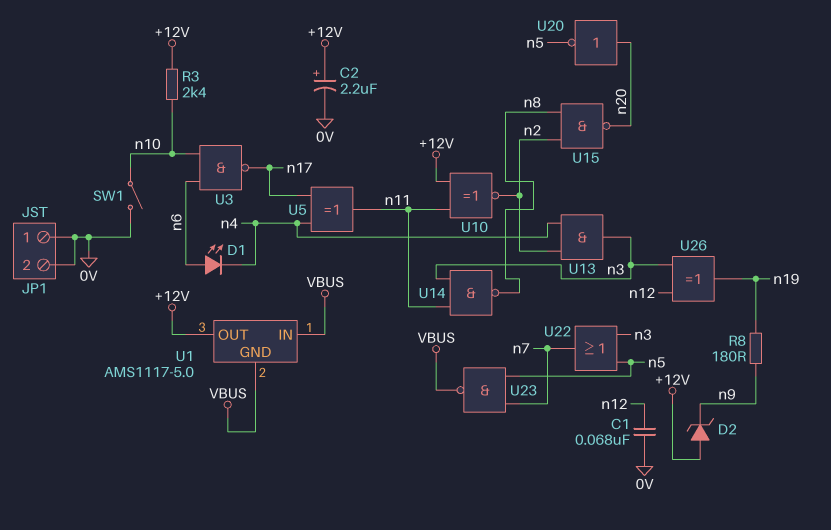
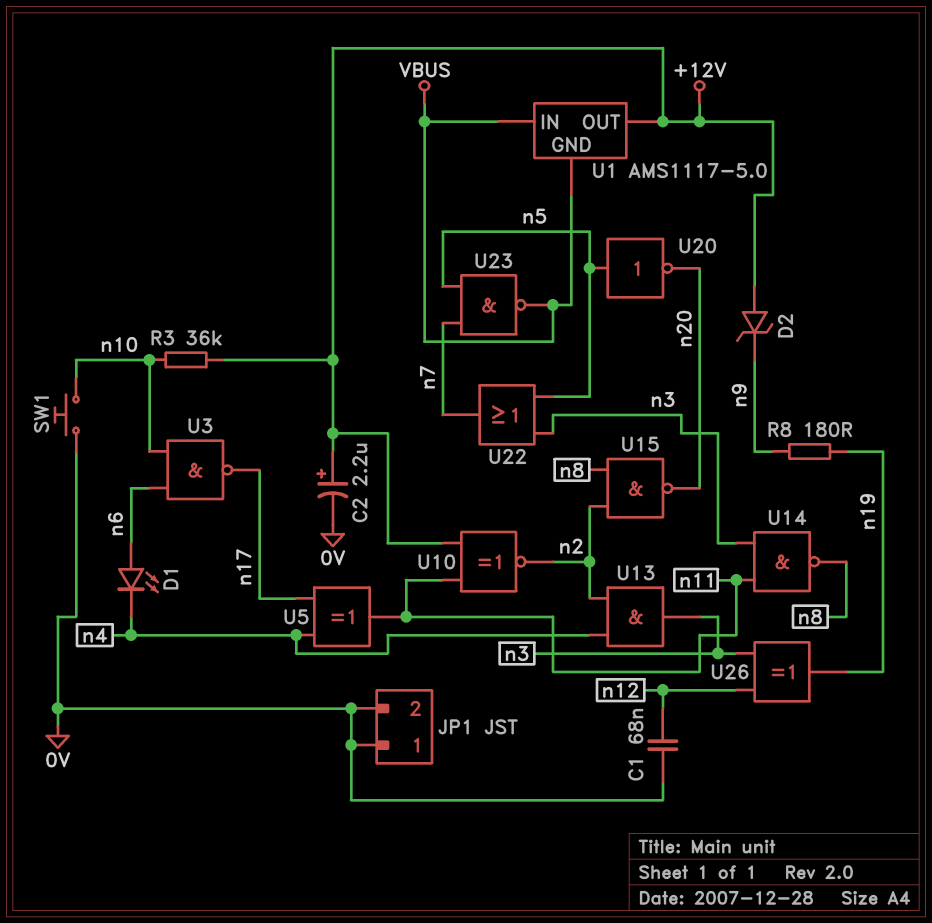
R3: 2.4k (+12V, n10) -> 36k (+12V, n10)
SW1: switch (0V, n10) -> button (0V, n10)
U20: NOT (in n20, out n5) -> NOT (in n5, out n20)

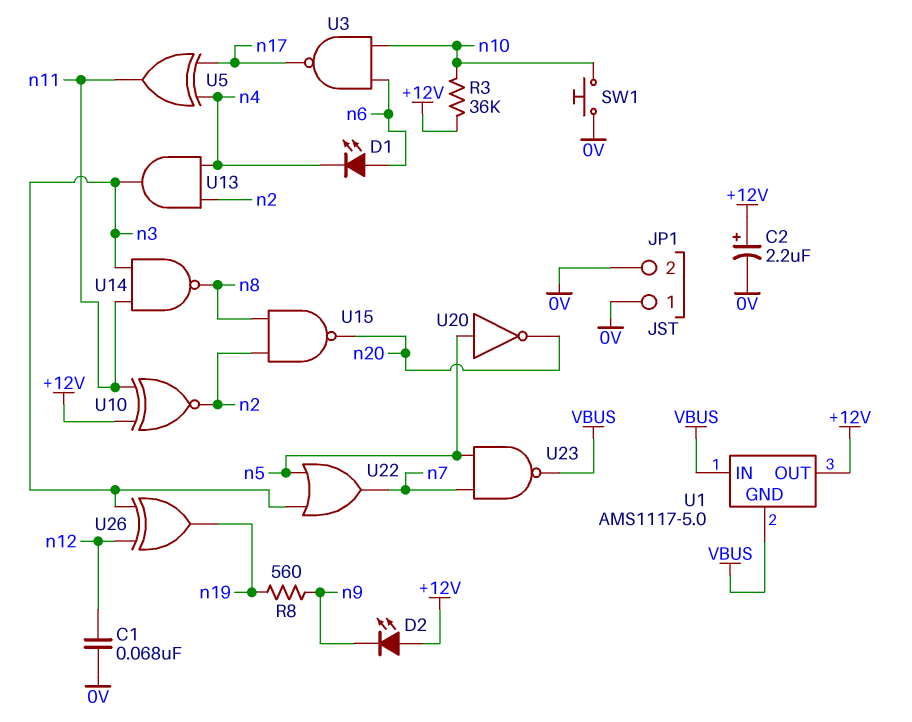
D2: zener (A +12V, K n9) -> LED (A +12V, K n9)
R8: 180 (n9, n19) -> 560 (n9, n19)

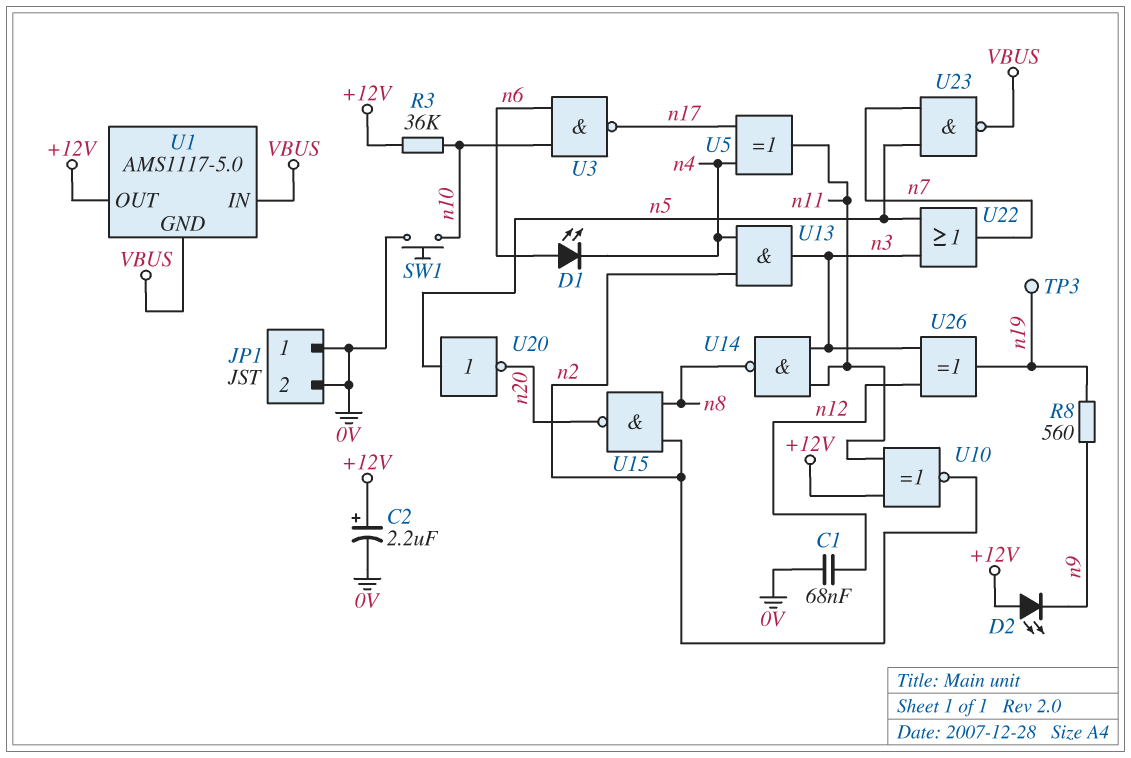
TP3: none -> test point (n19)

